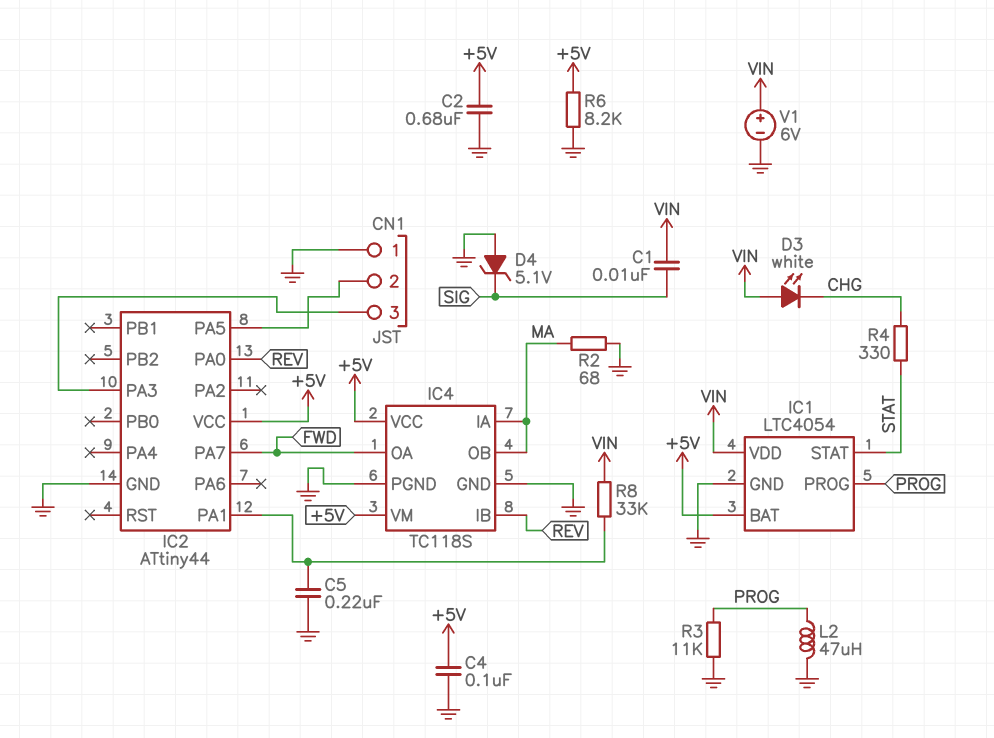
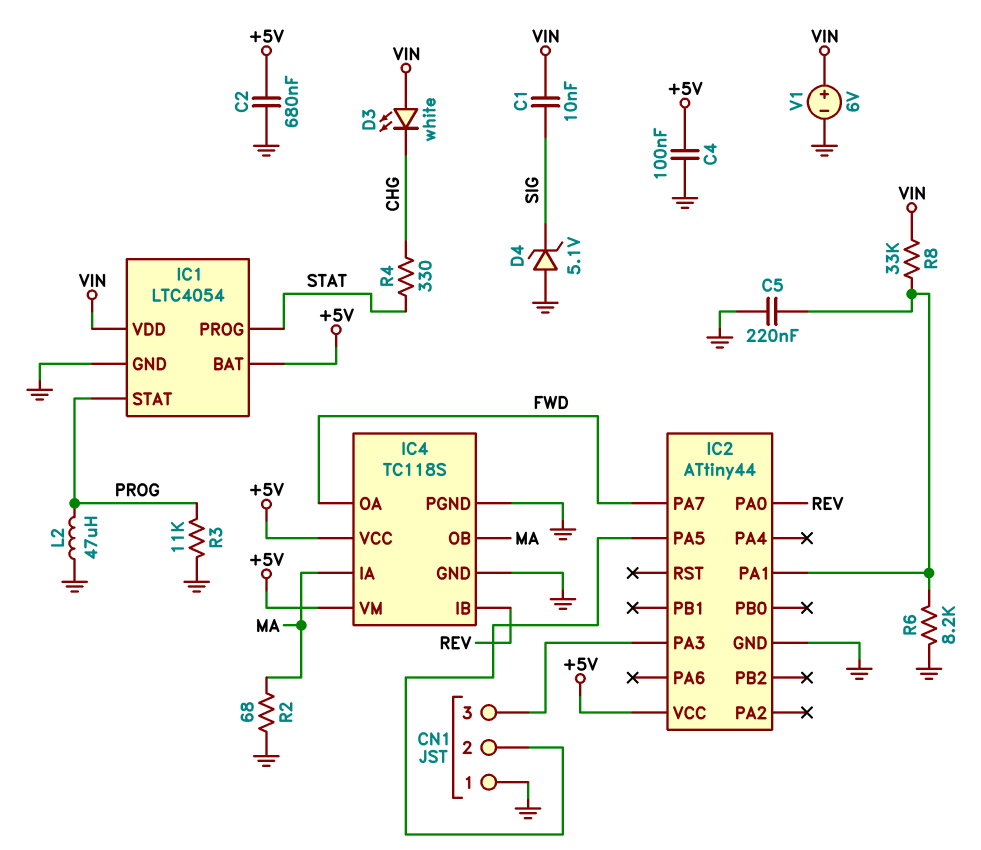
IC1 pin PROG: PROG -> STAT
IC1 pin STAT: STAT -> PROG
R6: 8.2k (+5V, GND) -> 8.2k (GND, IC2/PA1)

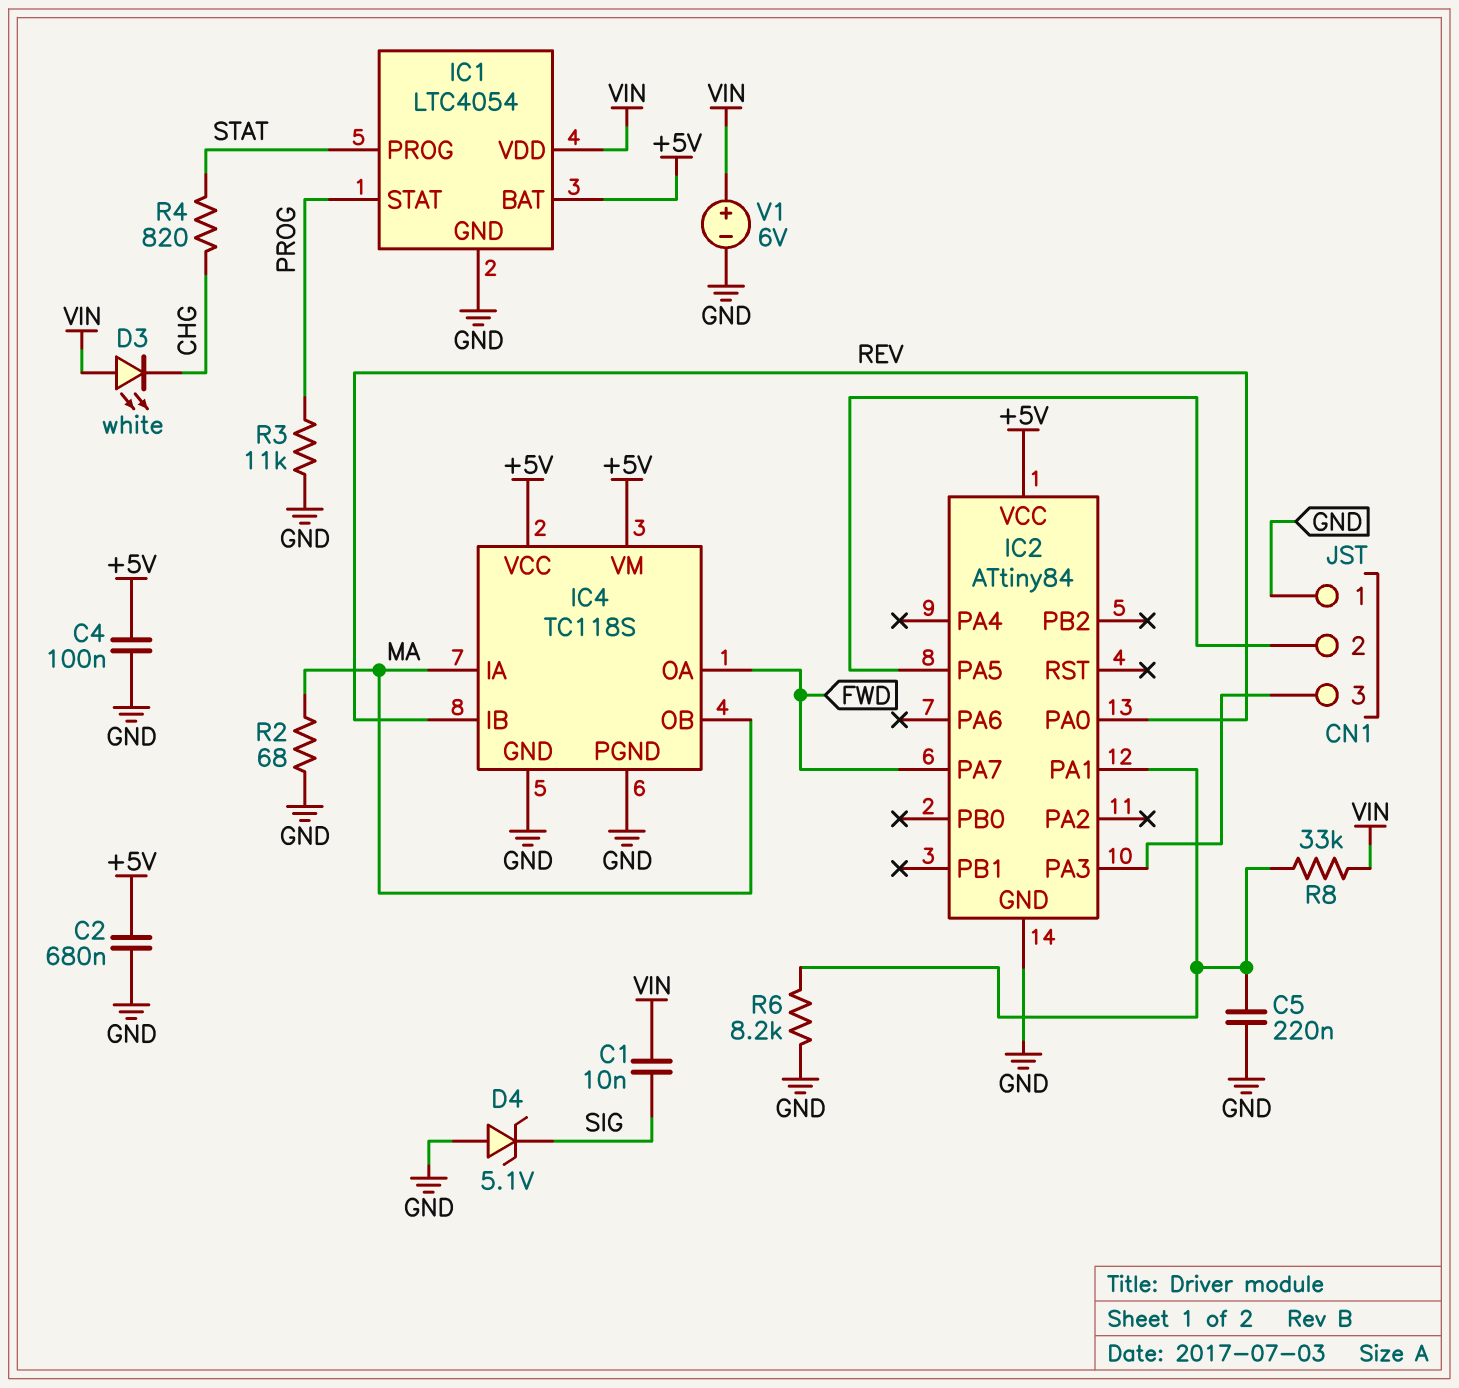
IC2: ATtiny44 -> ATtiny84
L2: 47uH (GND, PROG) -> none
R4: 330 (CHG, STAT) -> 820 (CHG, STAT)

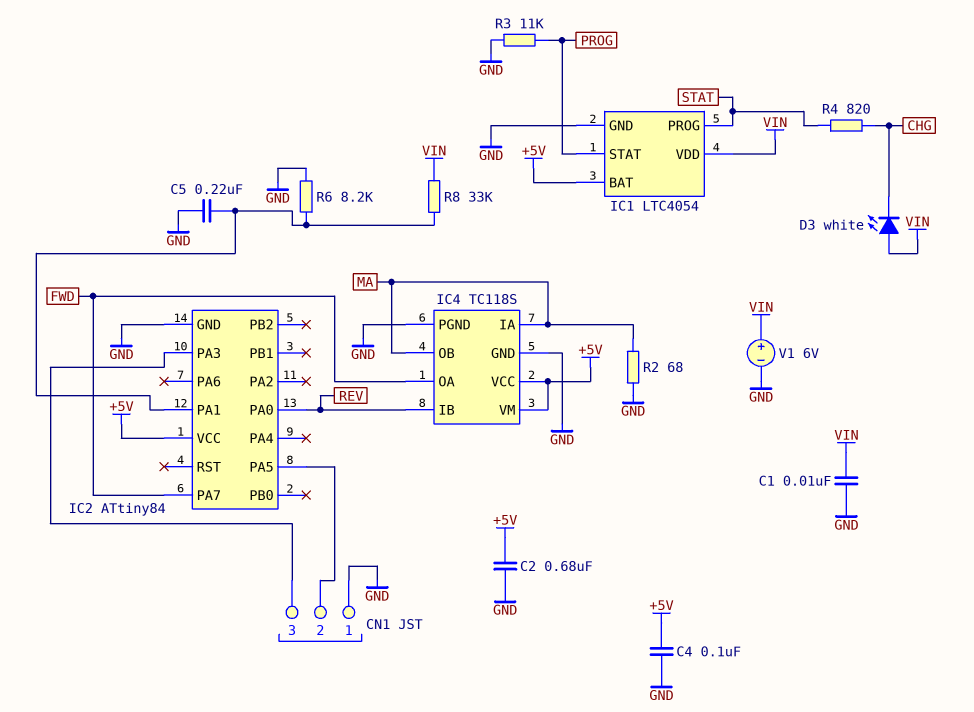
C1: 10nF (SIG, VIN) -> 10nF (GND, VIN)
D4: zener 5.1V (A GND, K SIG) -> none

